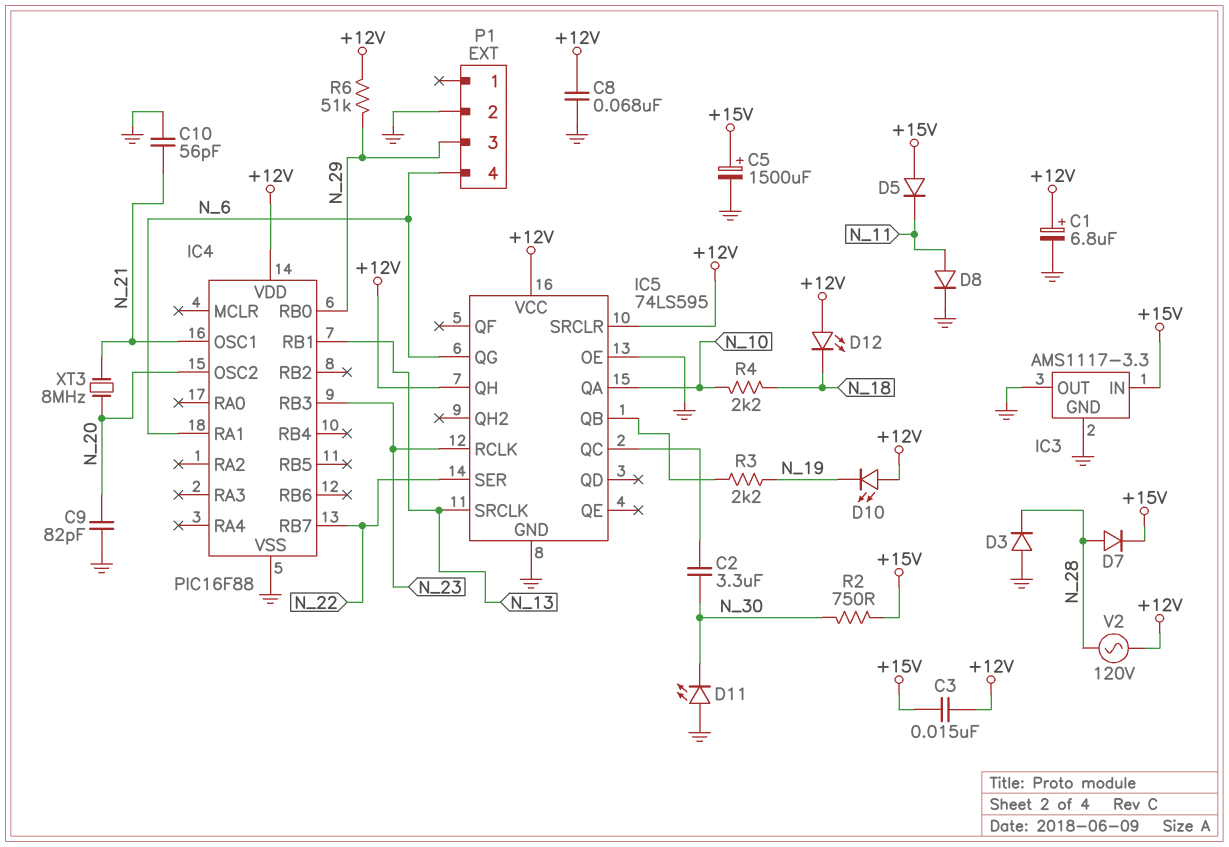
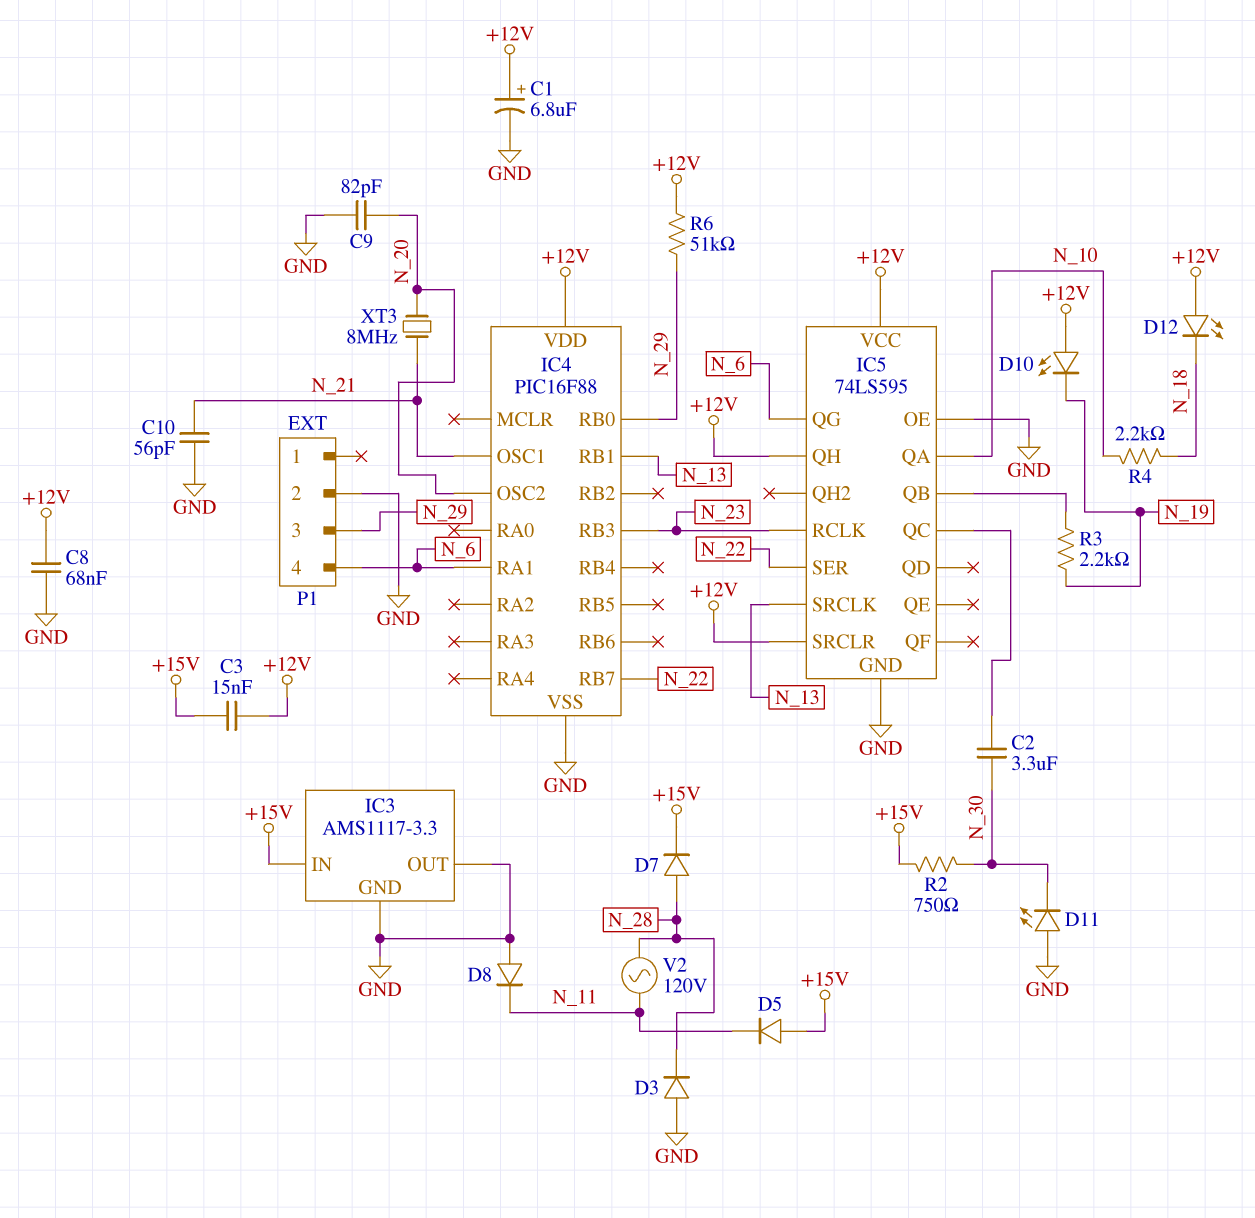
C5: 1500uF (plus +15V, minus GND) -> none
D8: diode (A N_11, K GND) -> diode (A GND, K N_11)
V2: AC 120V (+12V, N_28) -> AC 120V (N_11, N_28)

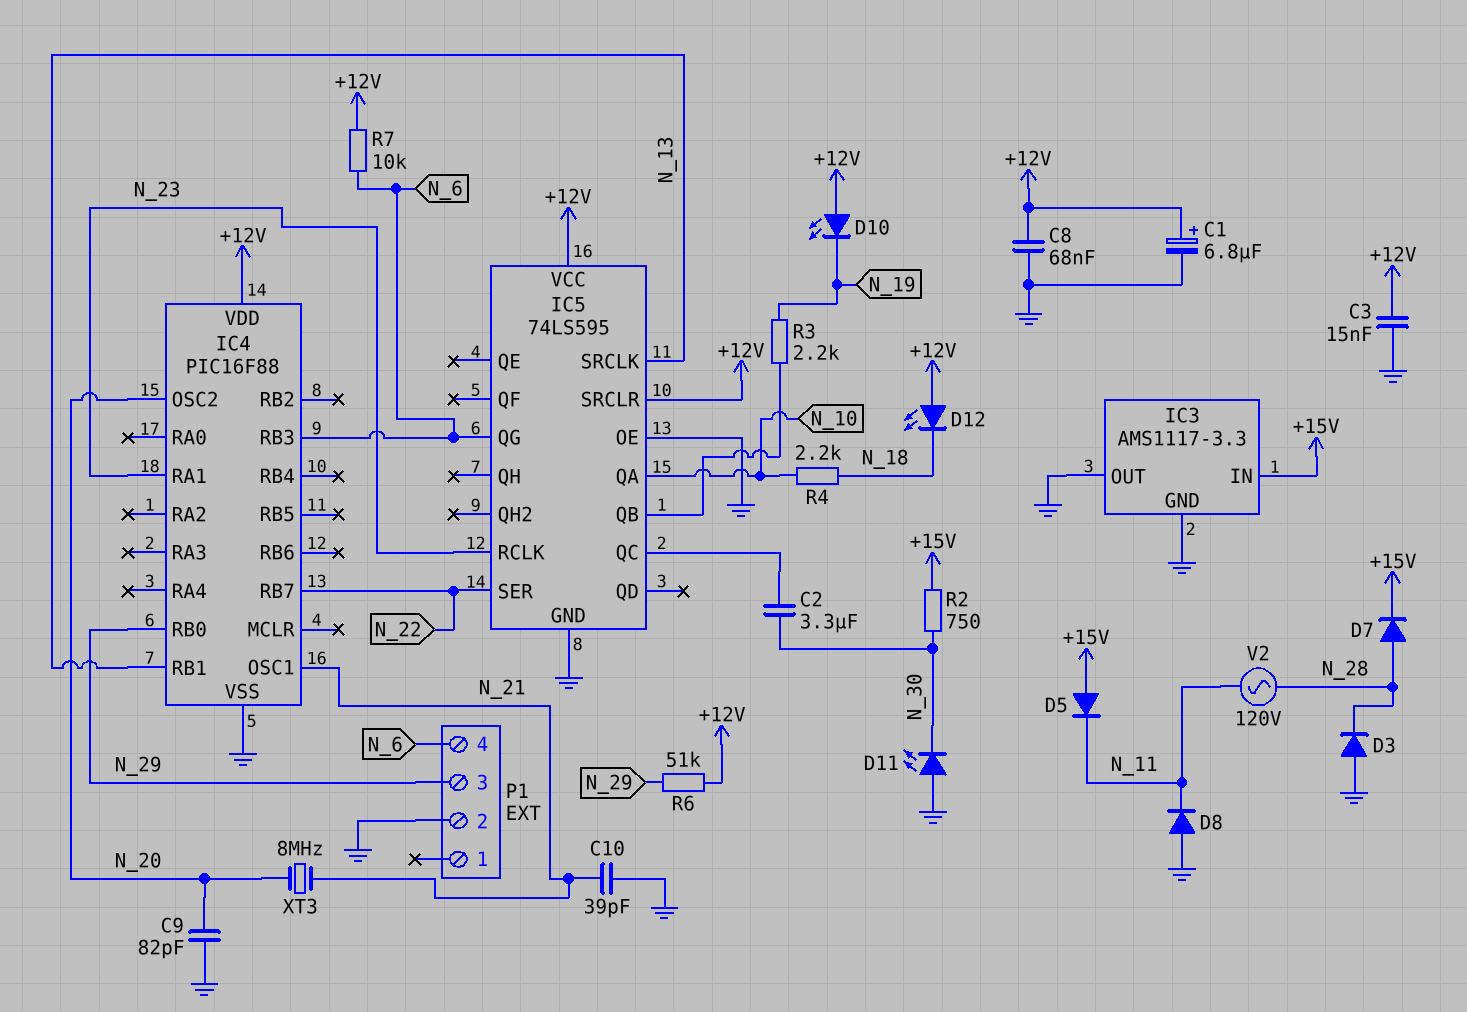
C3: 15nF (+12V, +15V) -> 15nF (+12V, GND)
C10: 56pF (GND, N_21) -> 39pF (GND, N_21)
IC4 pin RA1: N_6 -> N_23
IC4 pin RB3: N_23 -> N_6
IC5 pin QH: +12V -> none
R7: none -> 10k (+12V, N_6)

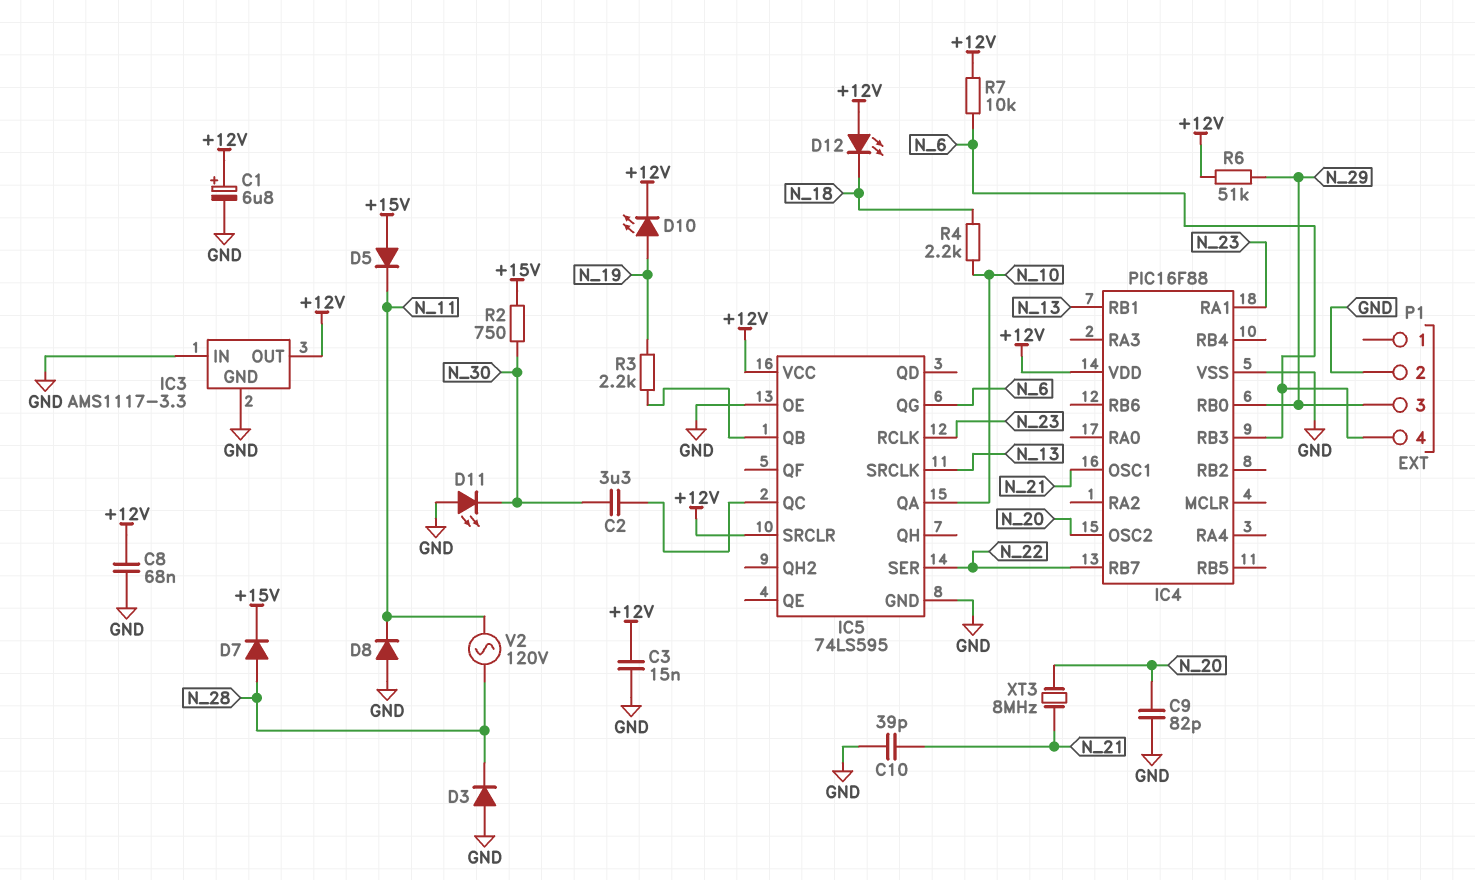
D10: LED (A +12V, K N_19) -> LED (A N_19, K +12V)
IC3 pin IN: +15V -> GND
IC3 pin OUT: GND -> +12V

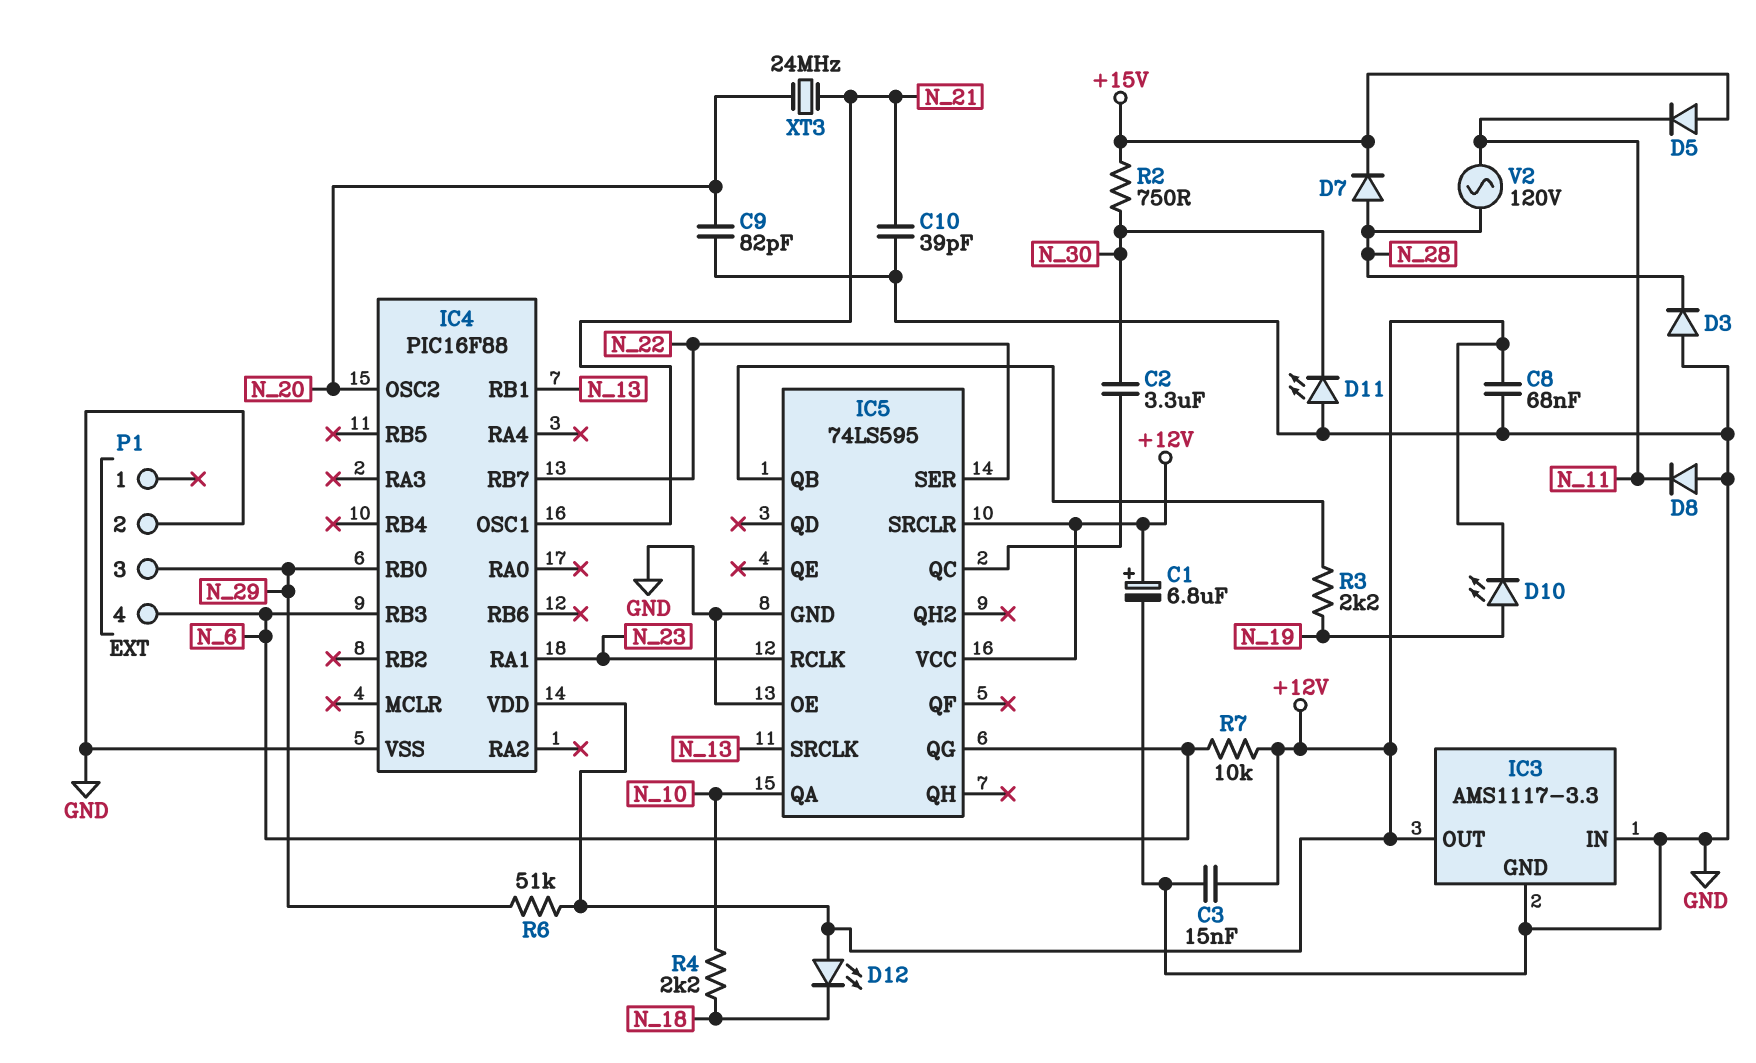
XT3: 8MHz (N_20, N_21) -> 24MHz (N_20, N_21)

